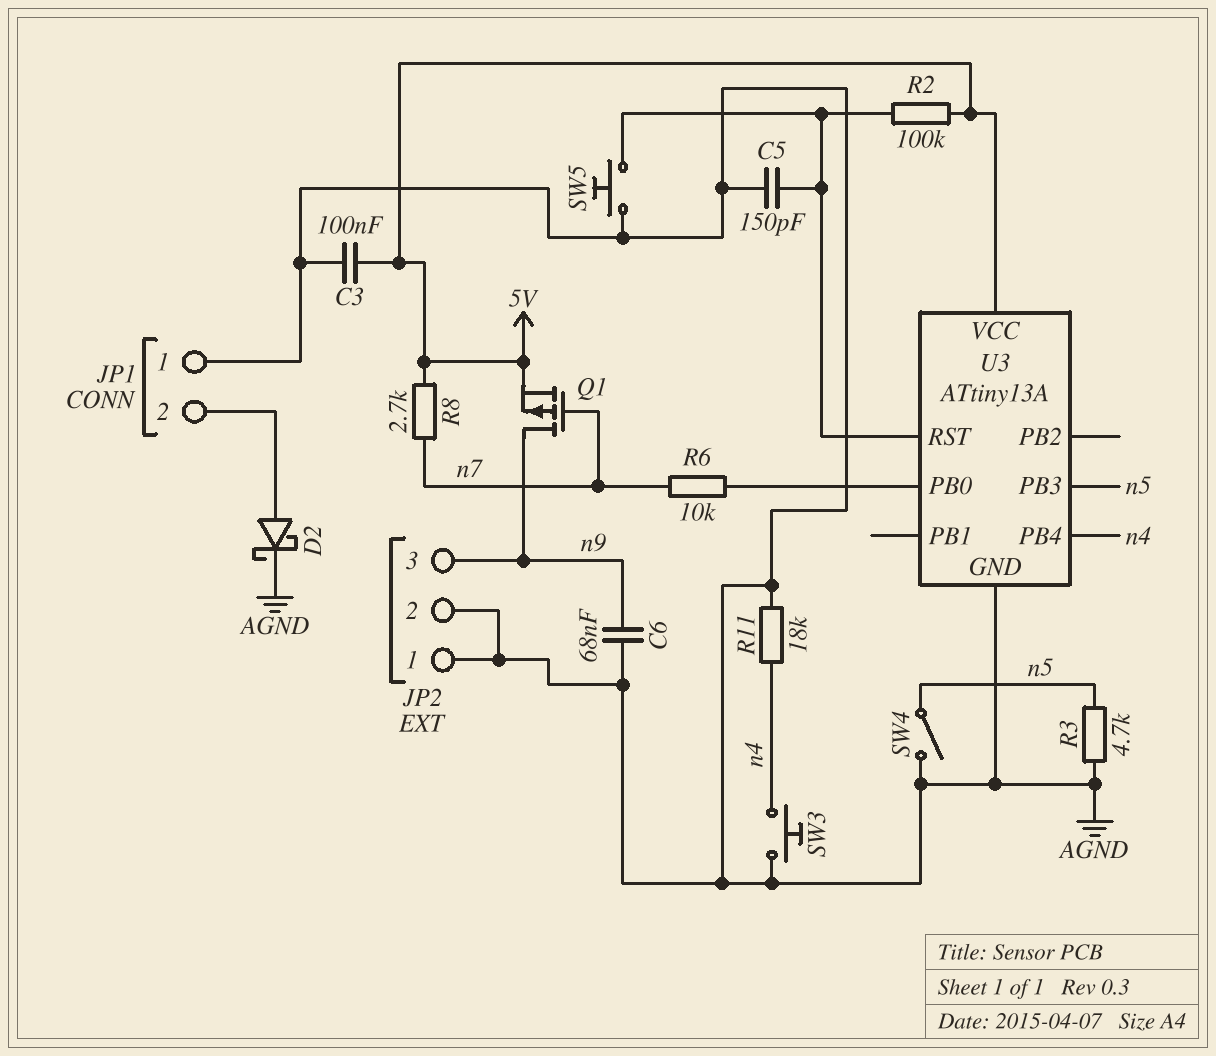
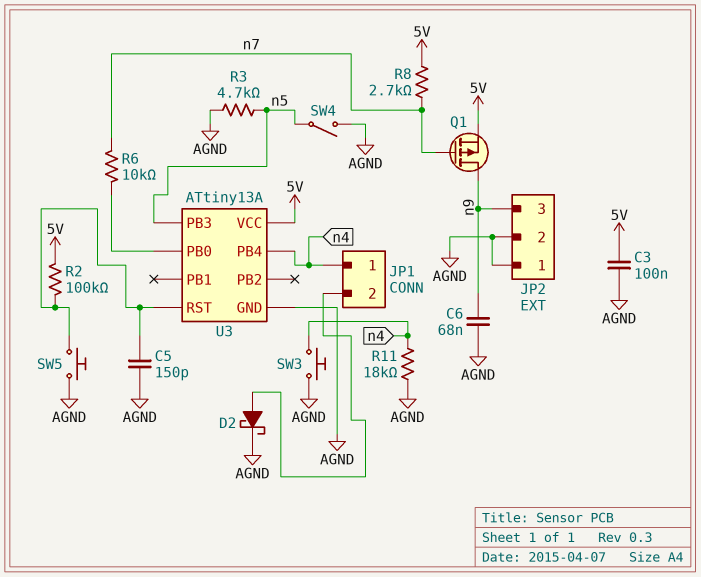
JP1 pin 1: AGND -> n4

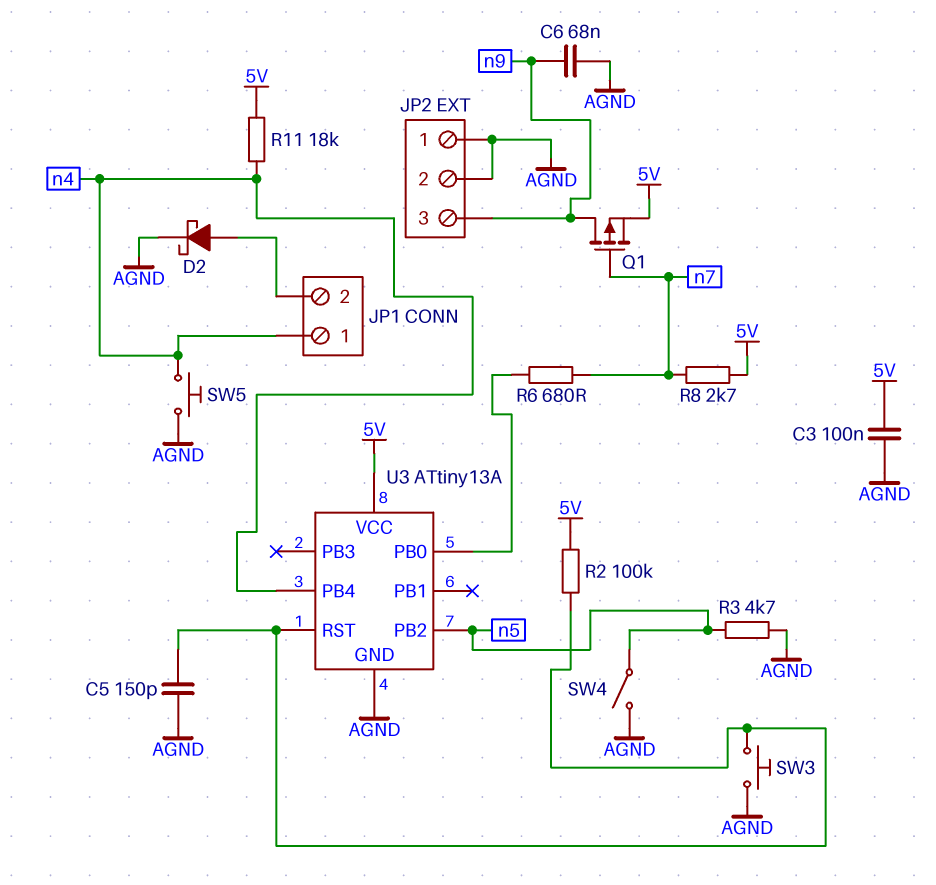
R6: 10k (U3/PB0, n7) -> 680 (U3/PB0, n7)
R11: 18k (AGND, n4) -> 18k (5V, n4)
SW3: button (AGND, n4) -> button (AGND, U3/RST)
SW5: button (AGND, U3/RST) -> button (AGND, n4)
U3 pin PB2: none -> n5
U3 pin PB3: n5 -> none

